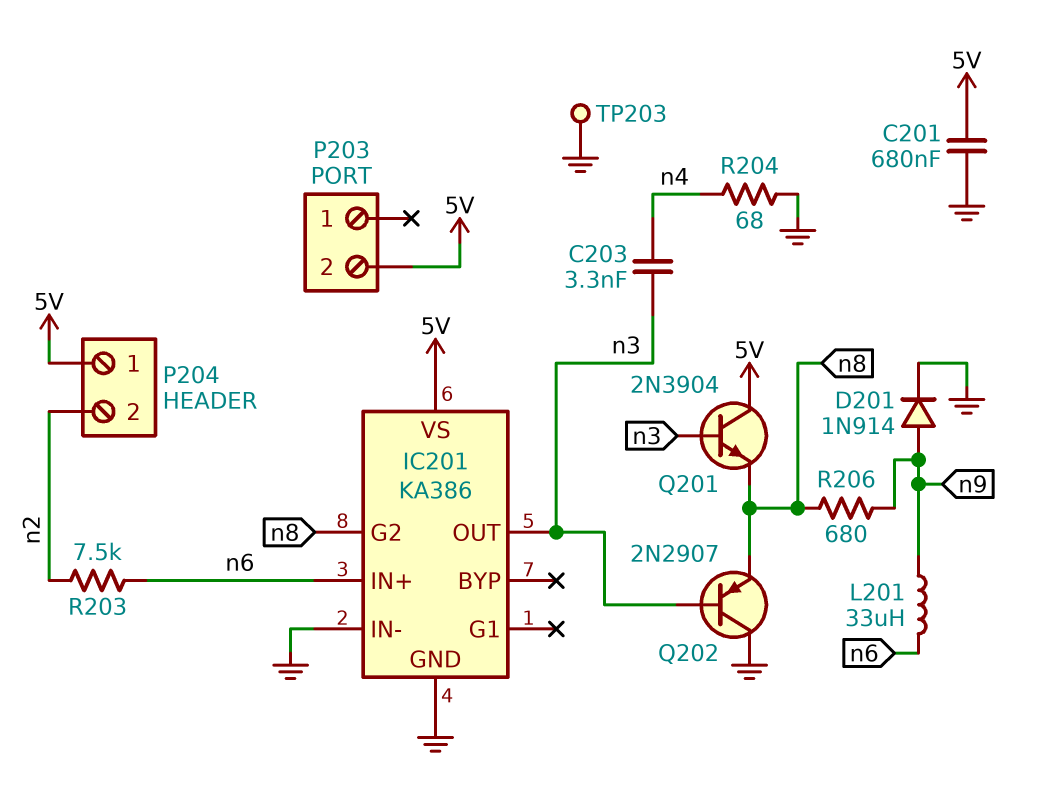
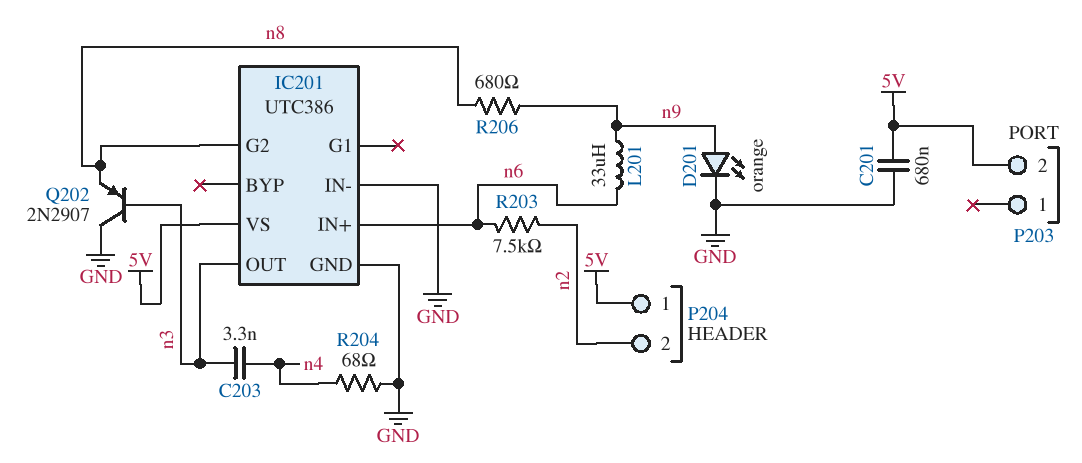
D201: diode 1N914 (A n9, K GND) -> LED orange (A n9, K GND)
IC201: KA386 -> UTC386
Q201: NPN 2N3904 (B n3, C 5V, E n8) -> none
TP203: test point (GND) -> none

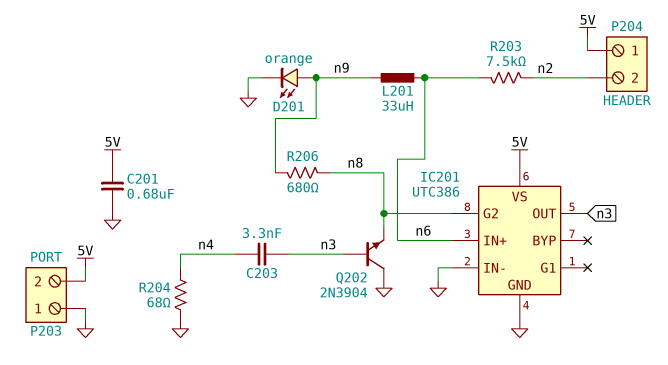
P203 pin 1: none -> GND
Q202: PNP 2N2907 (B n3, C GND, E n8) -> NPN 2N3904 (B n3, C GND, E n8)

